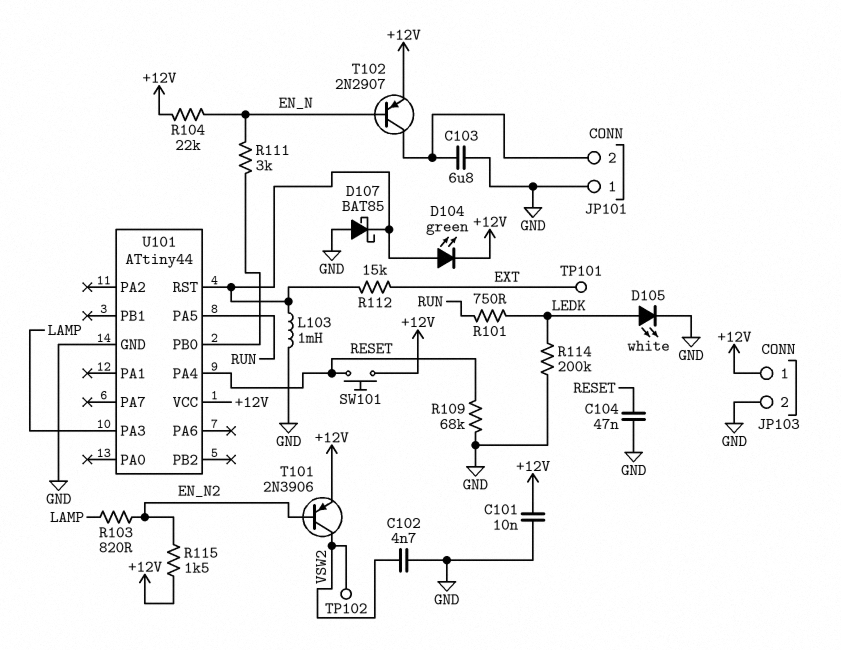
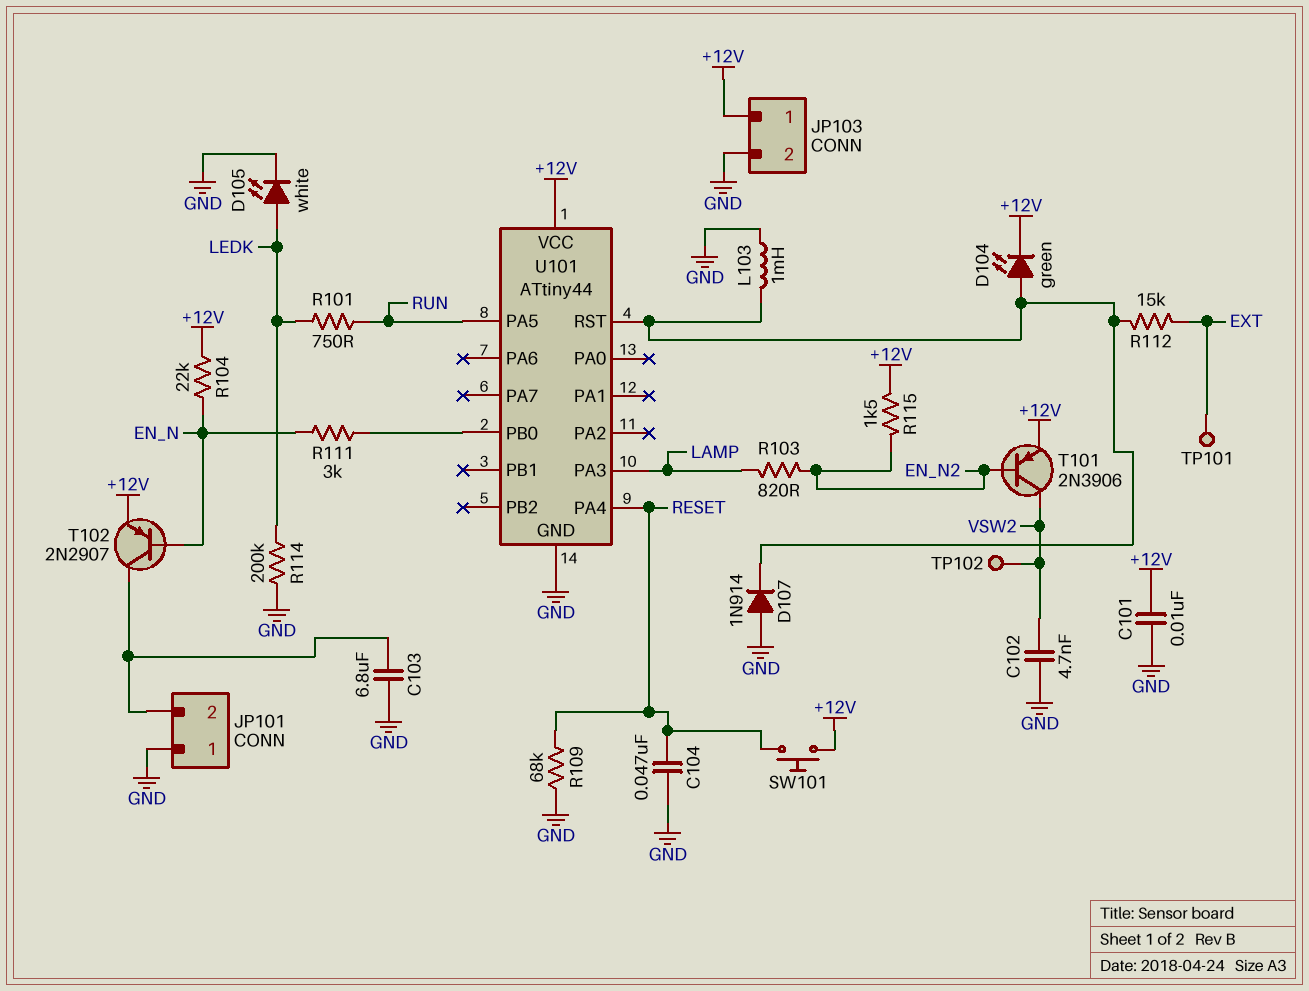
D107: schottky BAT85 (A GND, K U101/RST) -> diode 1N914 (A GND, K U101/RST)

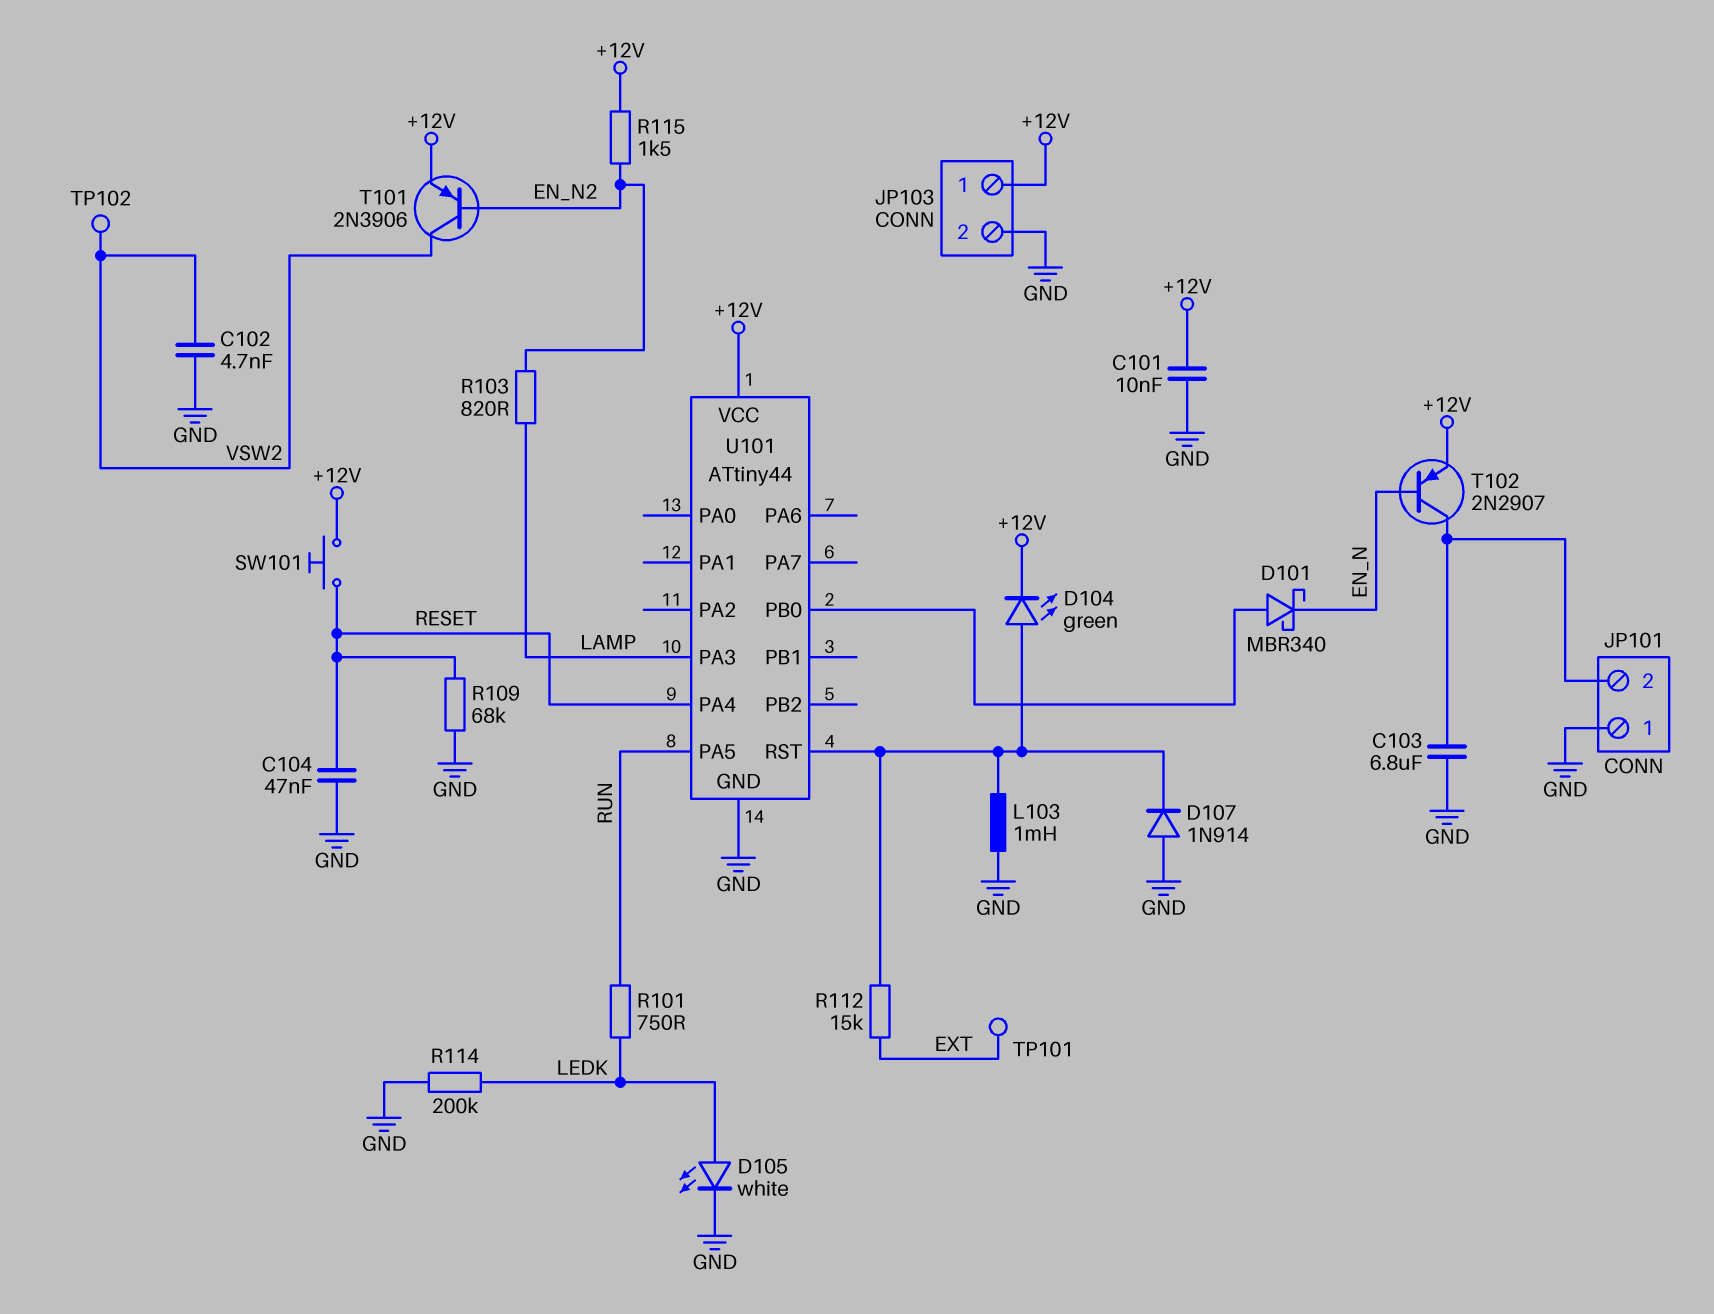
D101: none -> schottky MBR340 (A U101/PB0, K EN_N)
R104: 22k (+12V, EN_N) -> none
R111: 3k (EN_N, U101/PB0) -> none

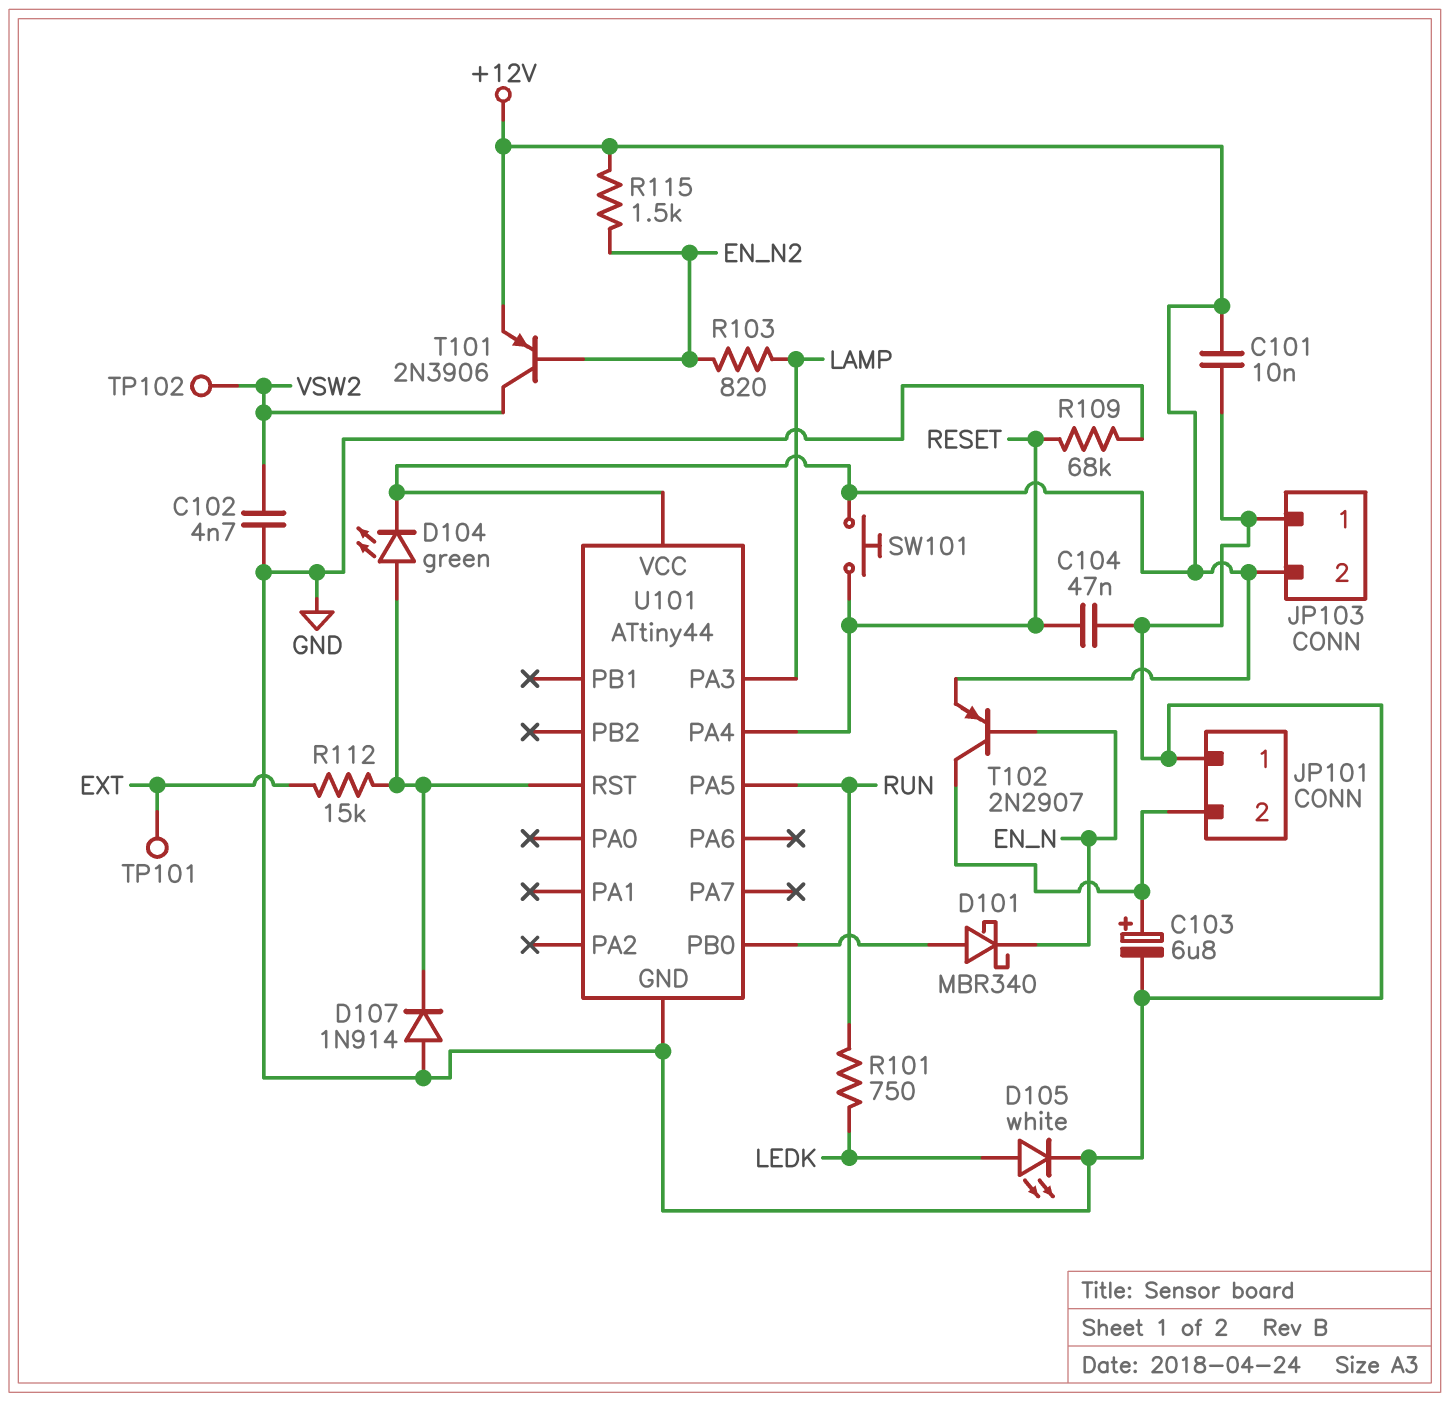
C103: 6.8uF (GND, JP101/2) -> 6.8uF (plus JP101/2, minus GND)
JP103 pin 1: +12V -> GND
JP103 pin 2: GND -> +12V
L103: 1mH (GND, U101/RST) -> none
R114: 200k (GND, LEDK) -> none

